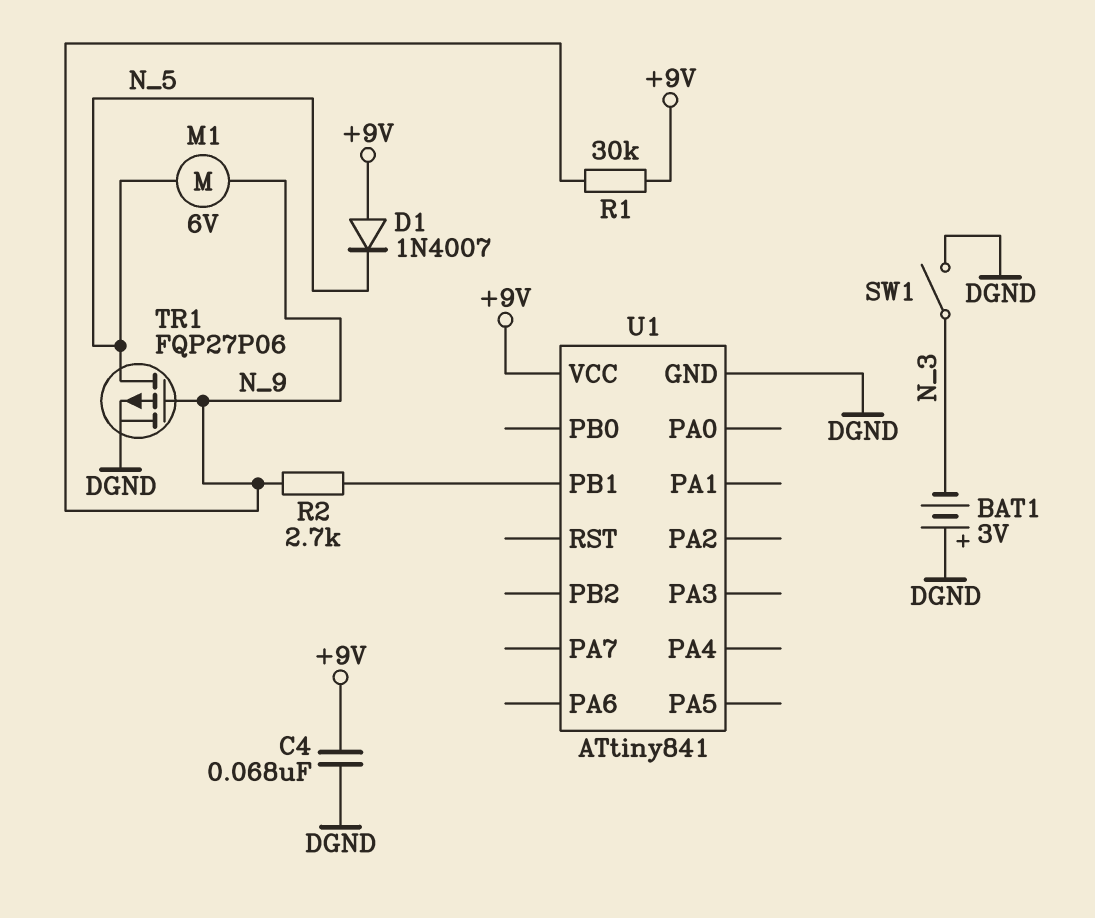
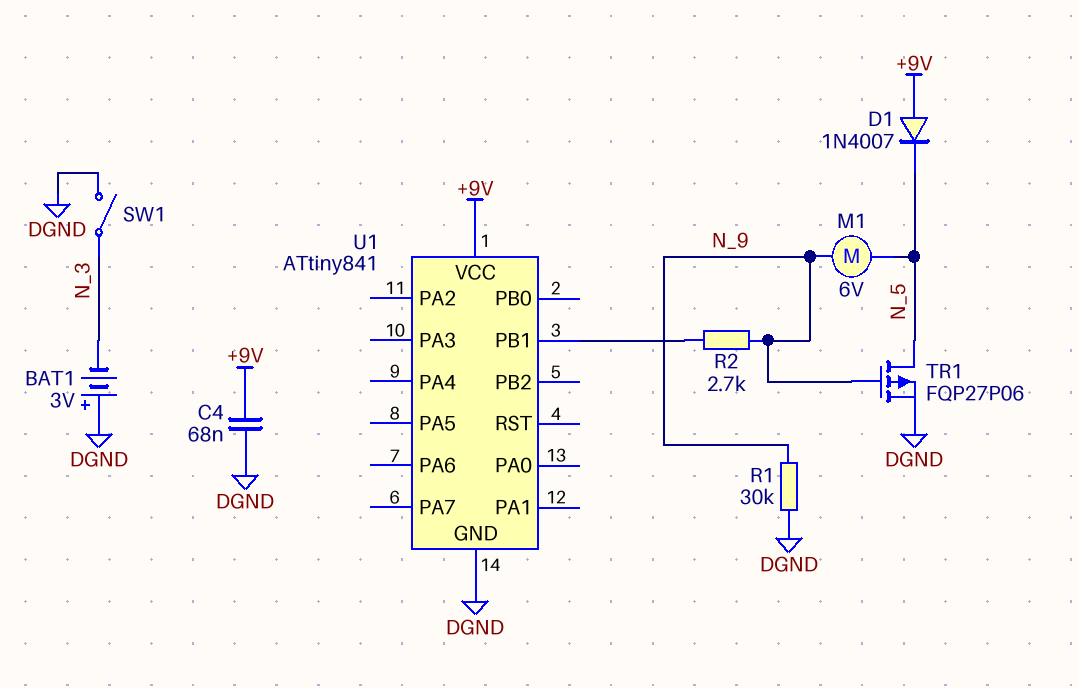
R1: 30k (+9V, N_9) -> 30k (DGND, N_9)

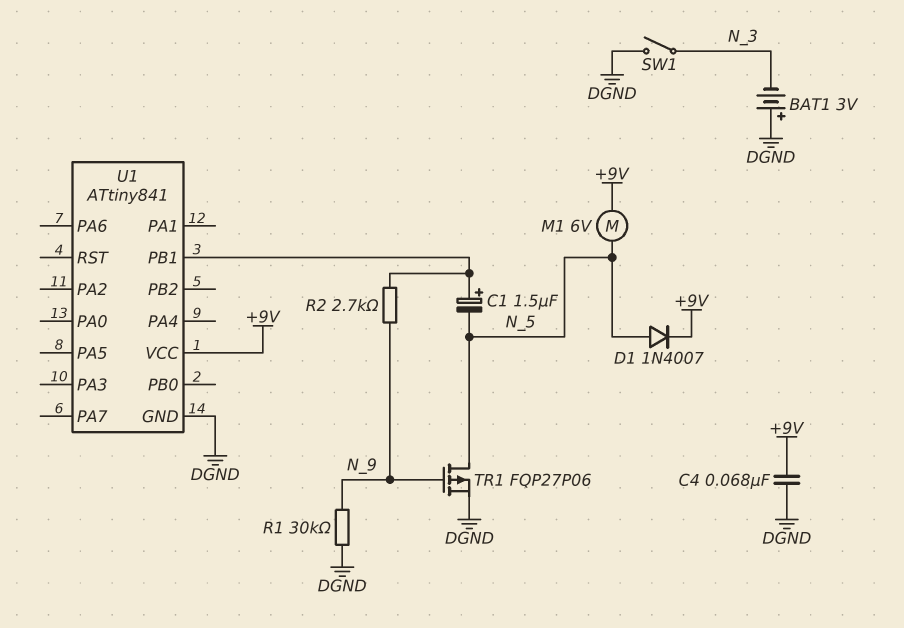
C1: none -> 1.5uF (plus U1/PB1, minus N_5)
D1: diode 1N4007 (A +9V, K N_5) -> diode 1N4007 (A N_5, K +9V)
M1: motor 6V (N_5, N_9) -> motor 6V (+9V, N_5)

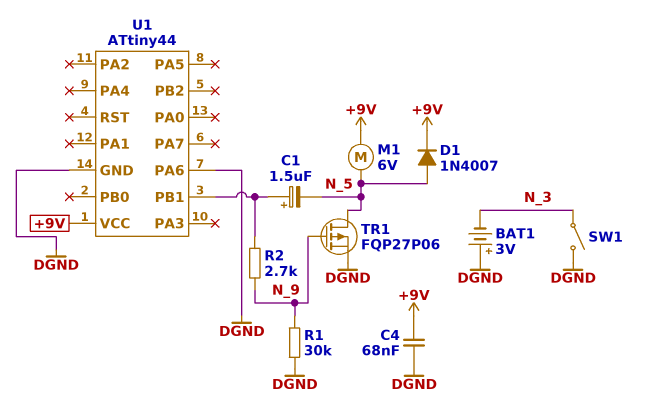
U1: ATtiny841 -> ATtiny44
U1 pin PA6: none -> DGND

